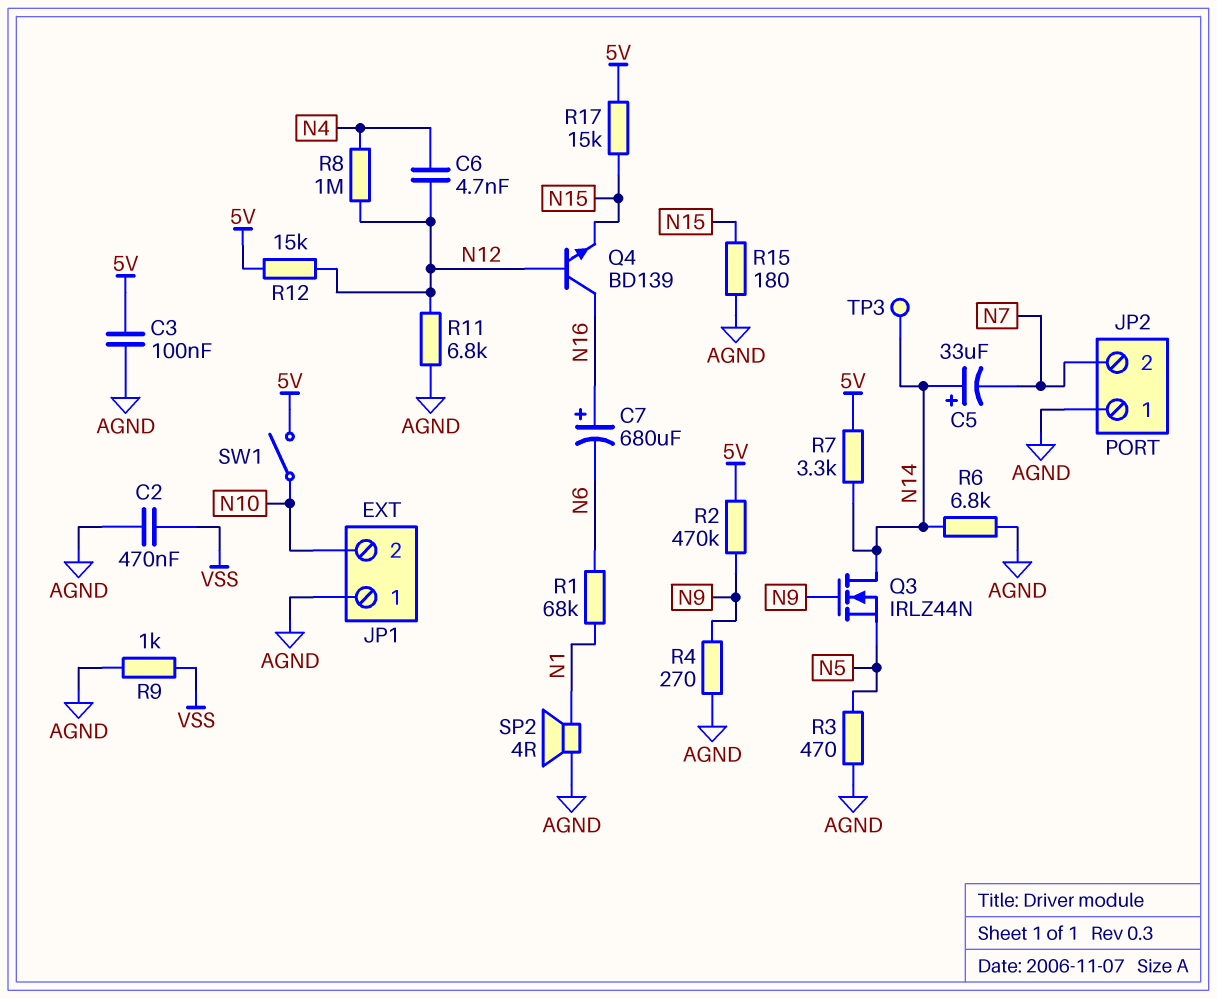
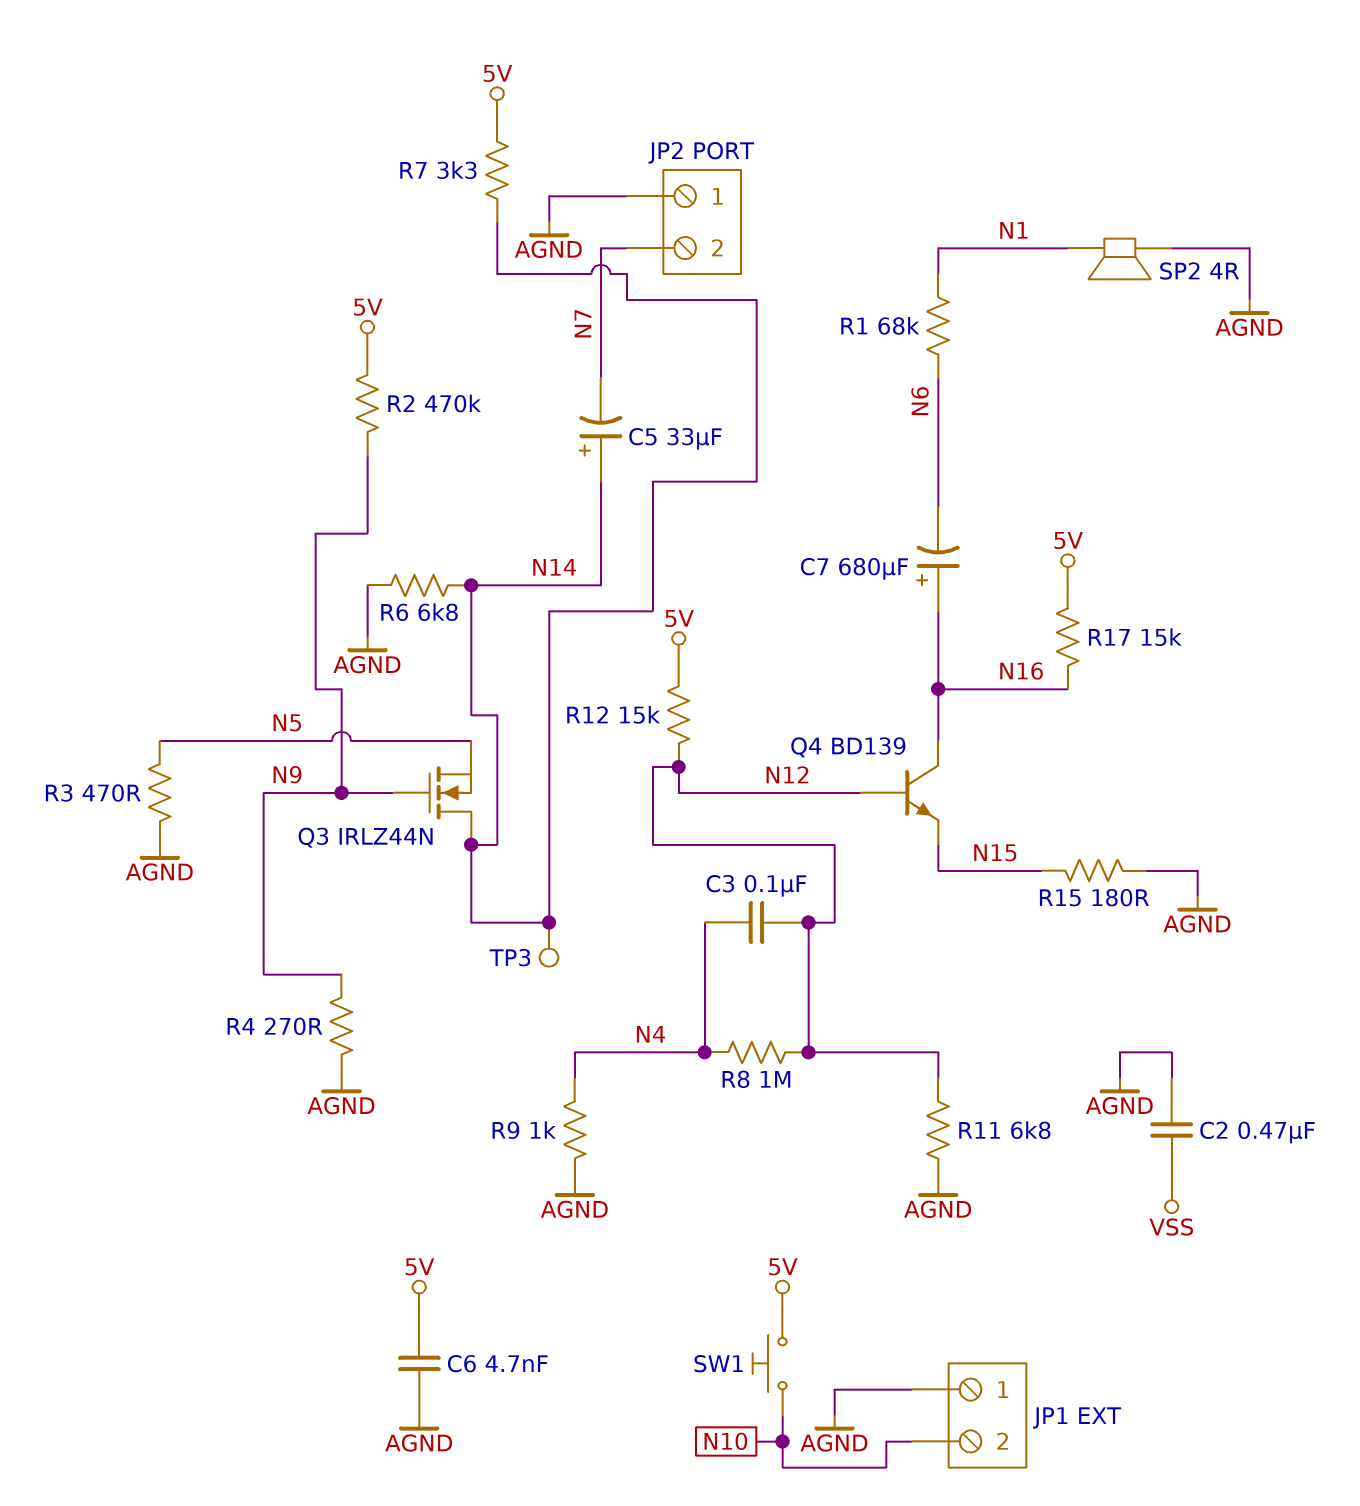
C3: 100nF (5V, AGND) -> 100nF (N4, N12)
C6: 4.7nF (N4, N12) -> 4.7nF (5V, AGND)
R9: 1k (AGND, VSS) -> 1k (AGND, N4)
R17: 15k (5V, N15) -> 15k (5V, N16)
SW1: switch (5V, N10) -> button (5V, N10)

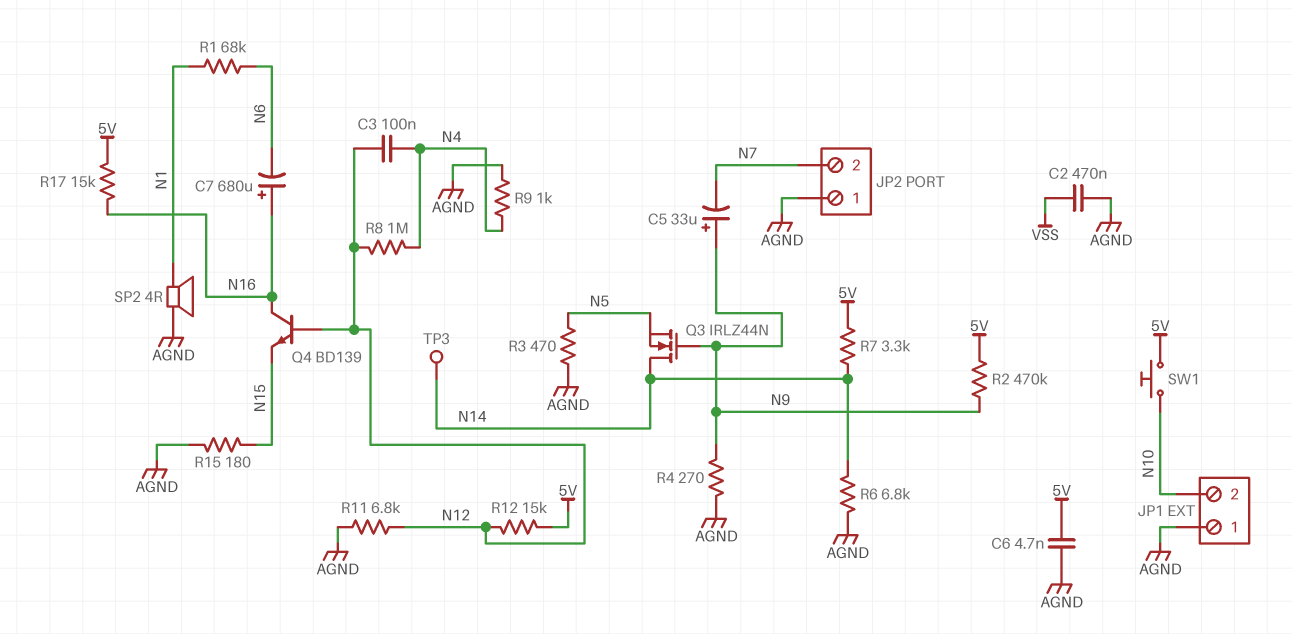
C5: 33uF (plus N14, minus N7) -> 33uF (plus N9, minus N7)

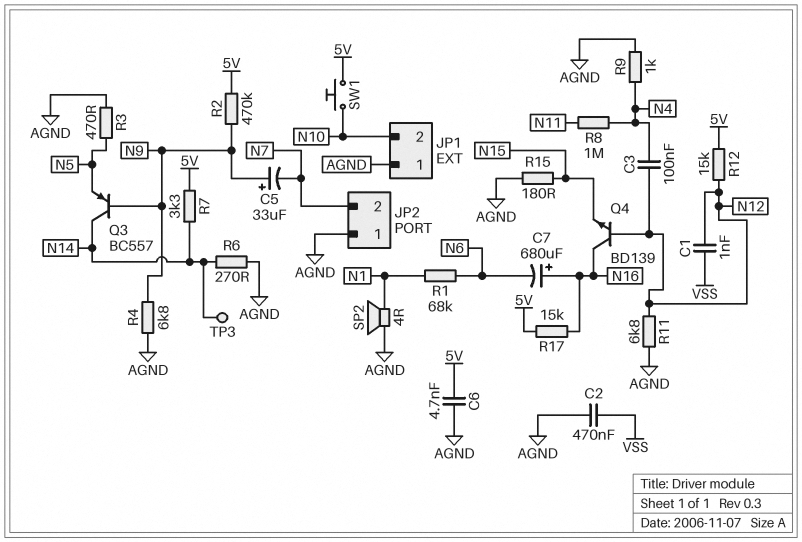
C1: none -> 1nF (N12, VSS)
Q3: NMOS IRLZ44N (G N9, D N14, S N5) -> PNP BC557 (B N9, C N14, E N5)
R4: 270 (AGND, N9) -> 6.8k (AGND, N9)
R6: 6.8k (AGND, N14) -> 270 (AGND, N14)
R8: 1M (N4, N12) -> 1M (N4, N11)

